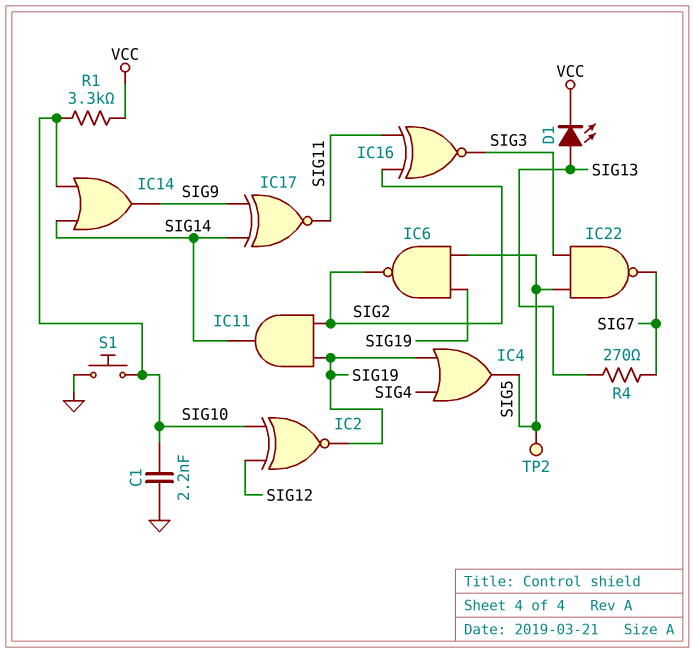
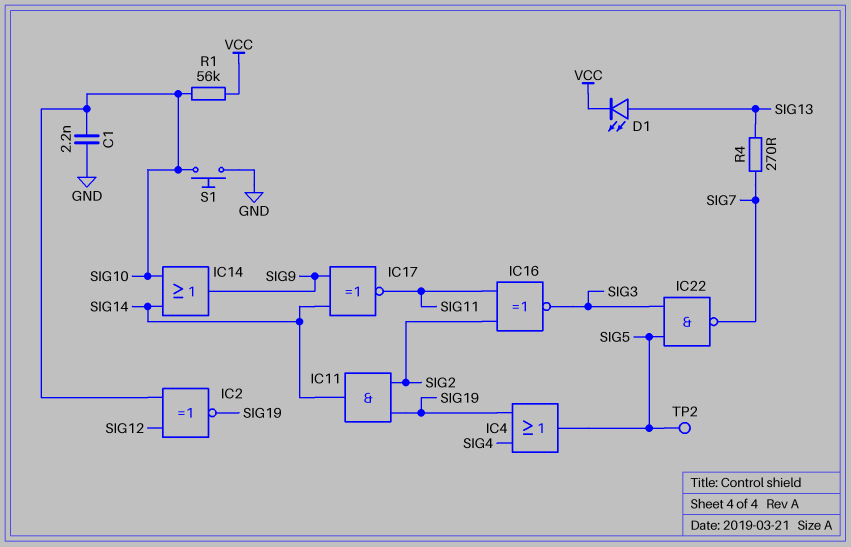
IC6: NAND (in SIG5, in SIG19, out SIG2) -> none
R1: 3.3k (SIG10, VCC) -> 56k (SIG10, VCC)

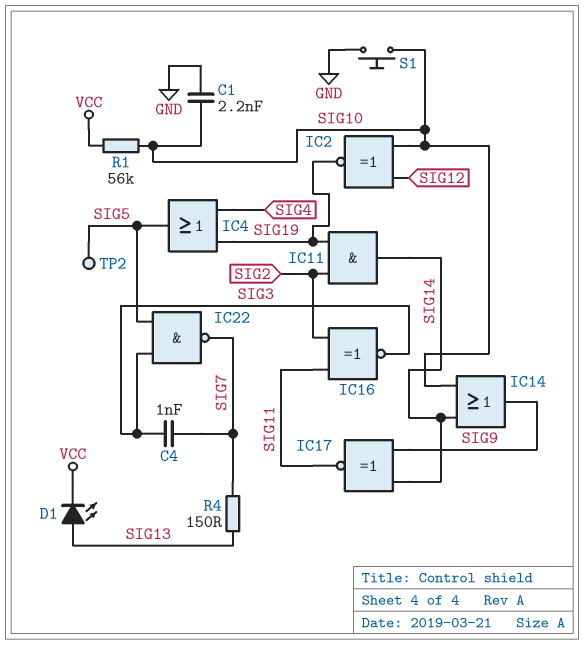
C4: none -> 1nF (SIG3, SIG7)
R4: 270 (SIG7, SIG13) -> 150 (SIG7, SIG13)

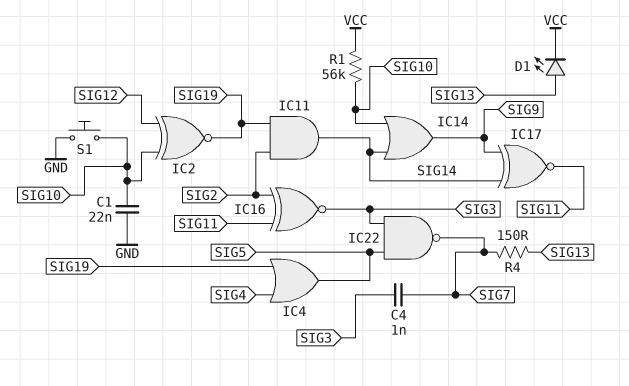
C1: 2.2nF (GND, SIG10) -> 22nF (GND, SIG10)
TP2: test point (SIG5) -> none

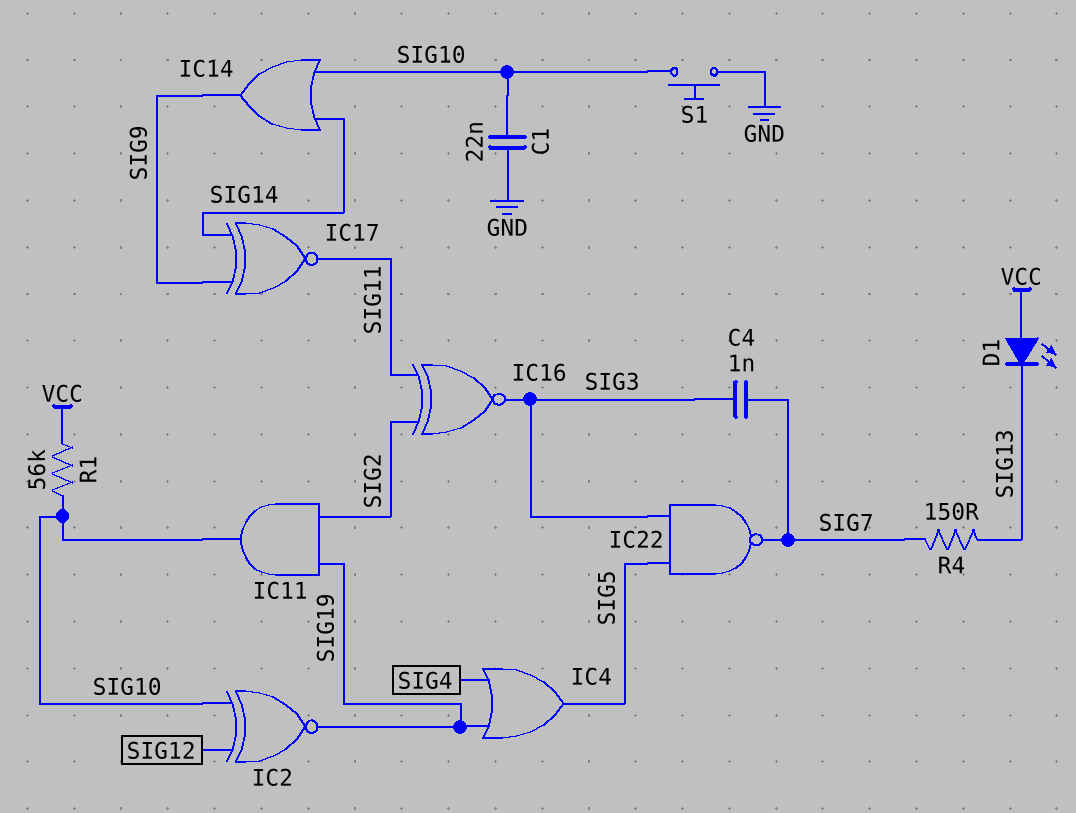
D1: LED (A SIG13, K VCC) -> LED (A VCC, K SIG13)
IC11: AND (in SIG2, in SIG19, out SIG14) -> AND (in SIG2, in SIG19, out SIG10)

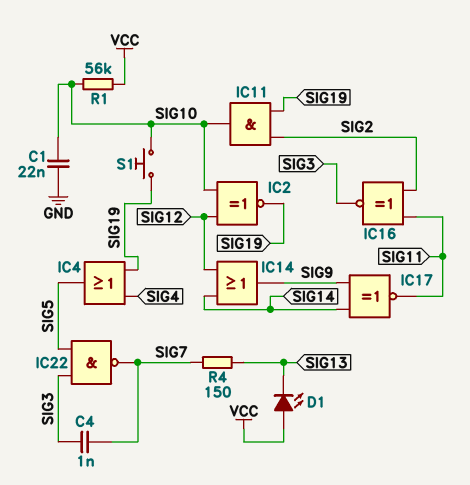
IC14: OR (in SIG10, in SIG14, out SIG9) -> OR (in SIG12, in SIG14, out SIG9)
S1: button (GND, SIG10) -> button (SIG10, SIG19)

